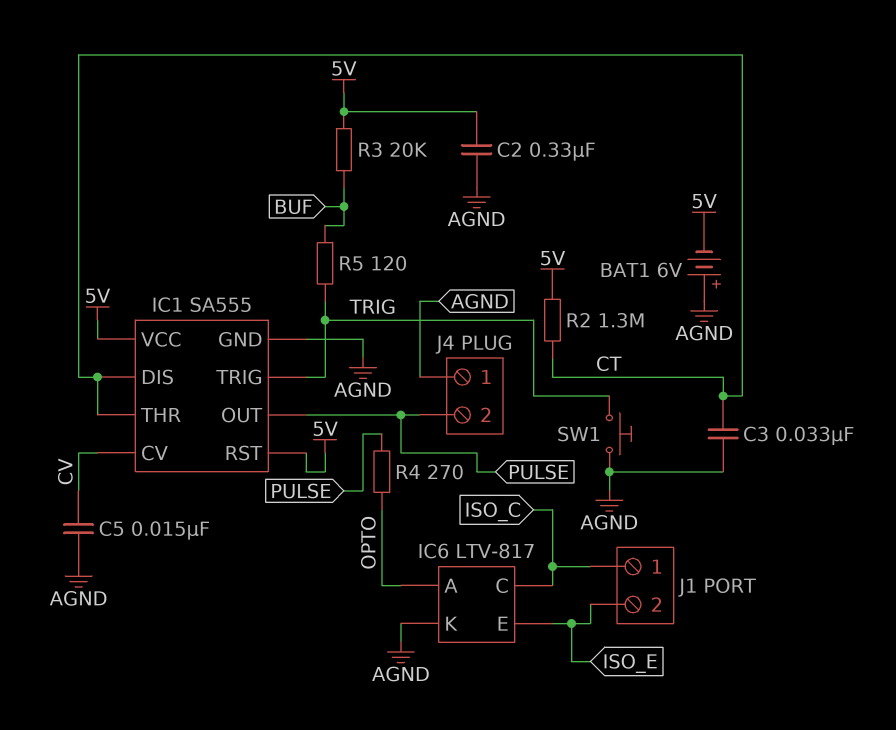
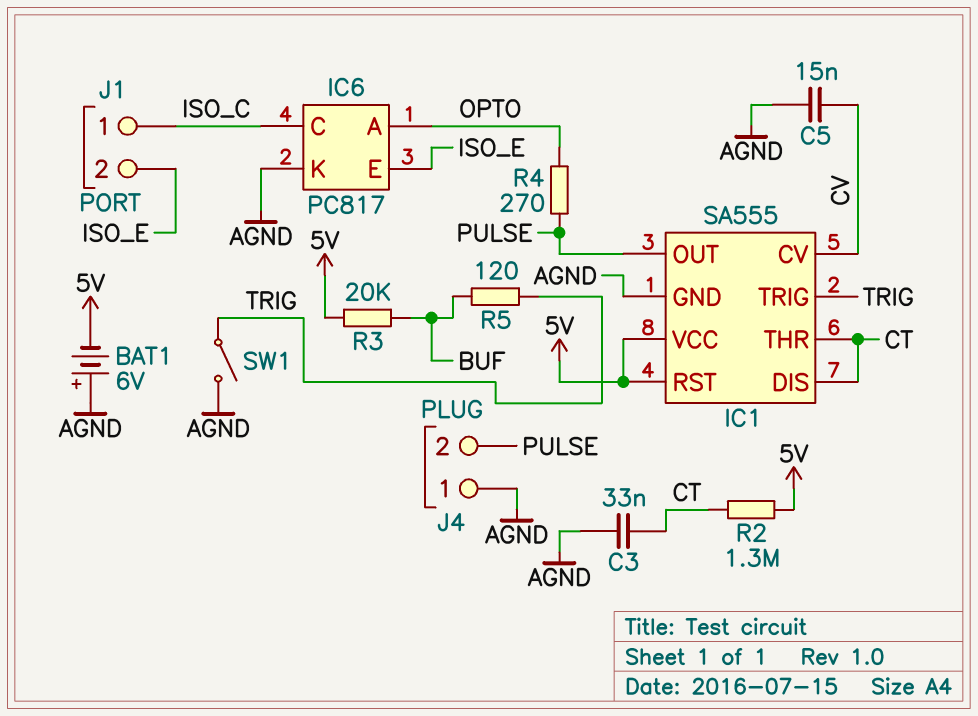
C2: 330nF (5V, AGND) -> none
IC6: LTV-817 -> PC817
SW1: button (AGND, TRIG) -> switch (AGND, TRIG)

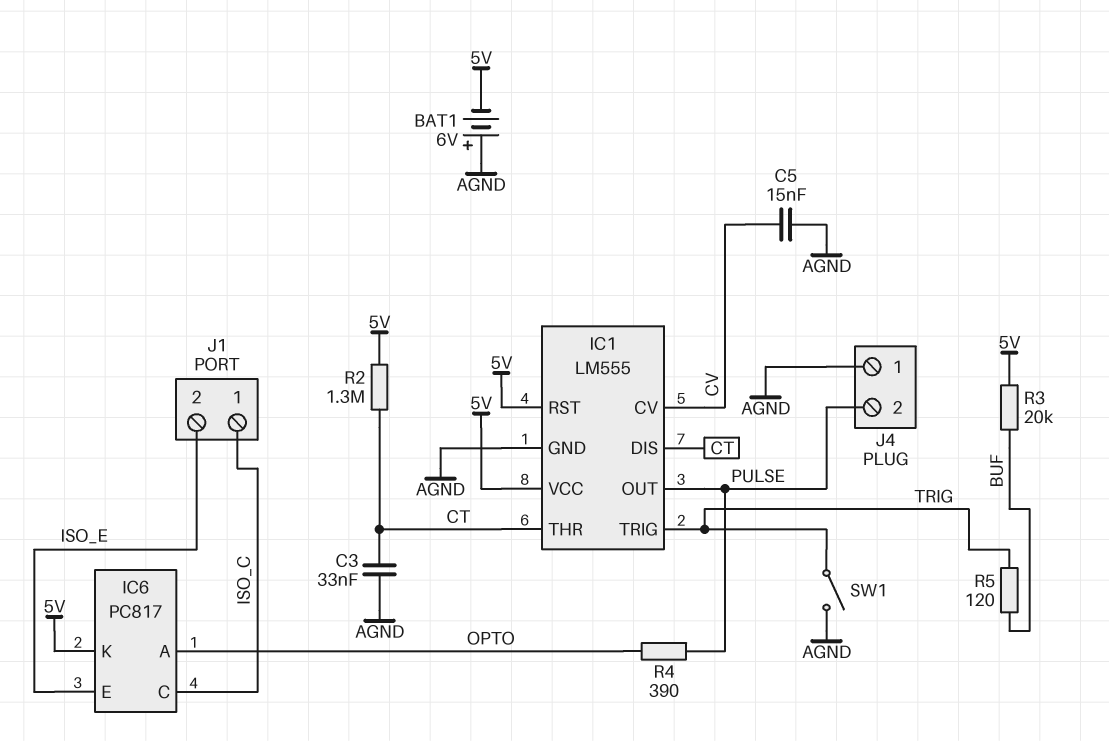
IC1: SA555 -> LM555
IC6 pin K: AGND -> 5V
R4: 270 (OPTO, PULSE) -> 390 (OPTO, PULSE)

